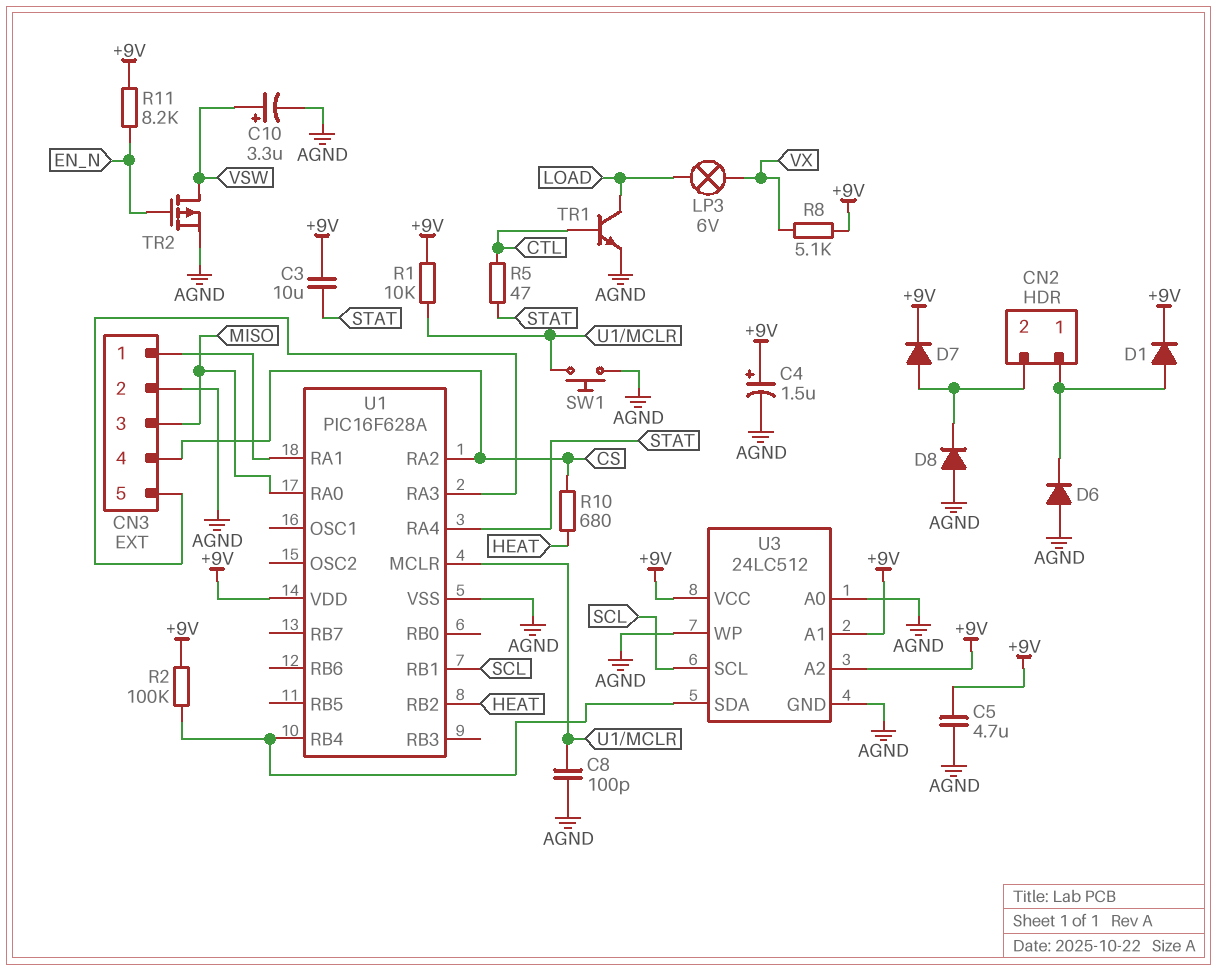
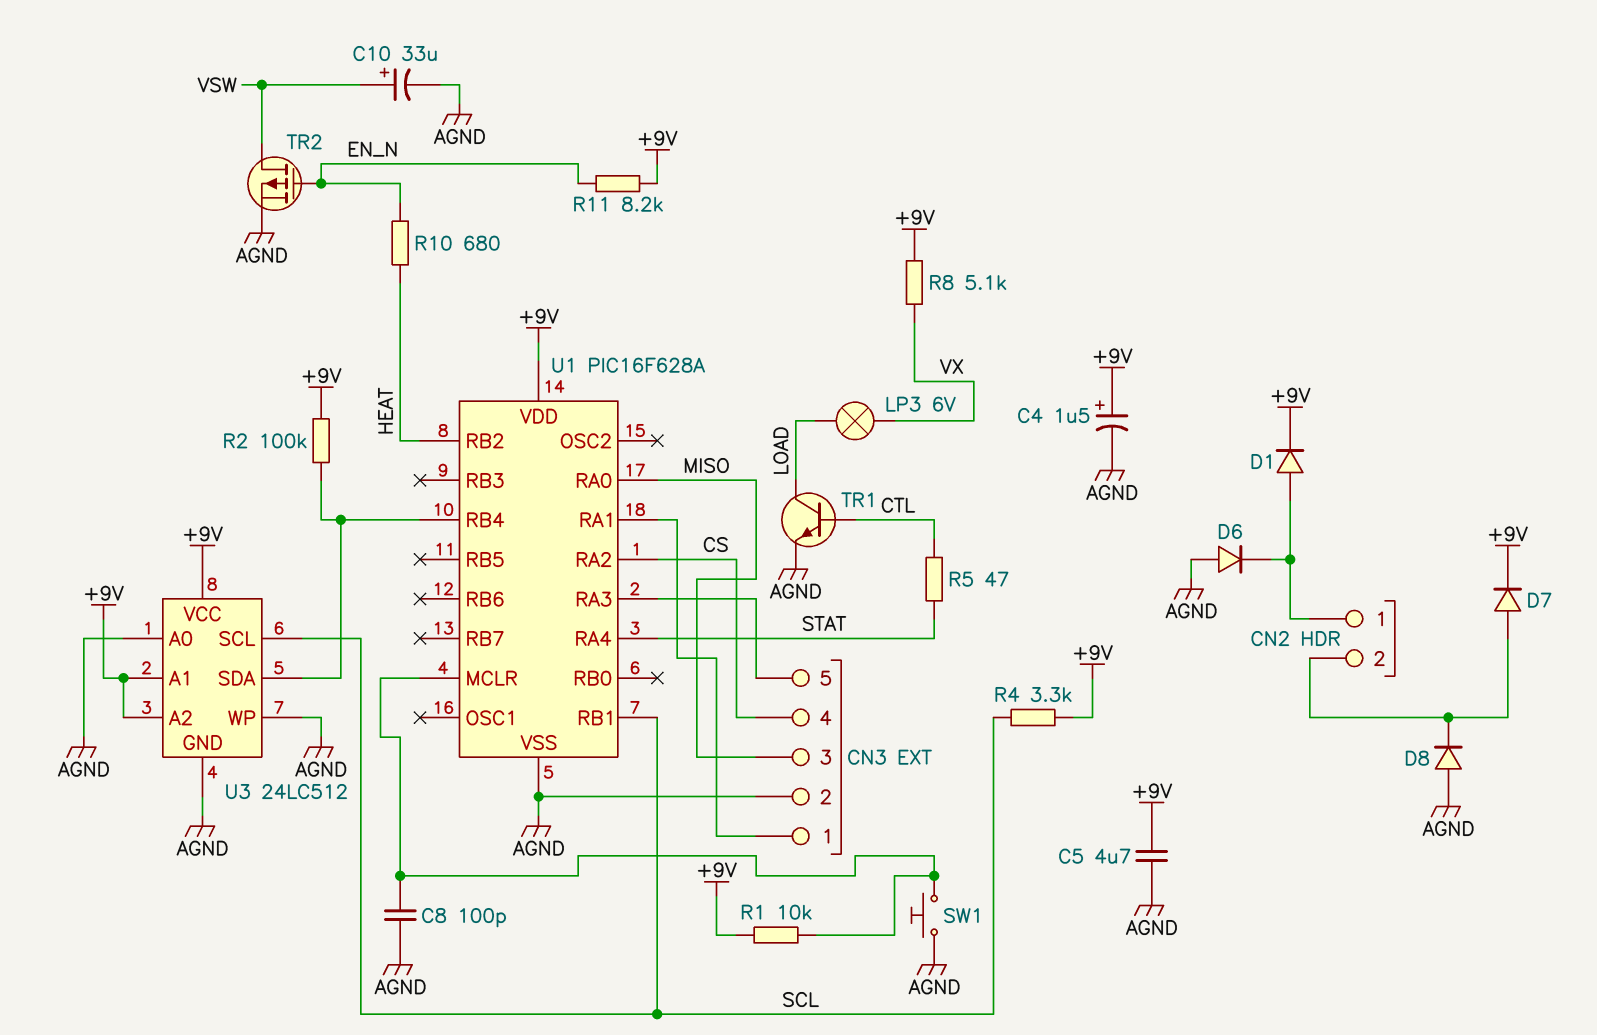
C3: 10uF (+9V, STAT) -> none
C10: 3.3uF (plus VSW, minus AGND) -> 33uF (plus VSW, minus AGND)
R4: none -> 3.3k (+9V, SCL)
R10: 680 (CS, HEAT) -> 680 (EN_N, HEAT)

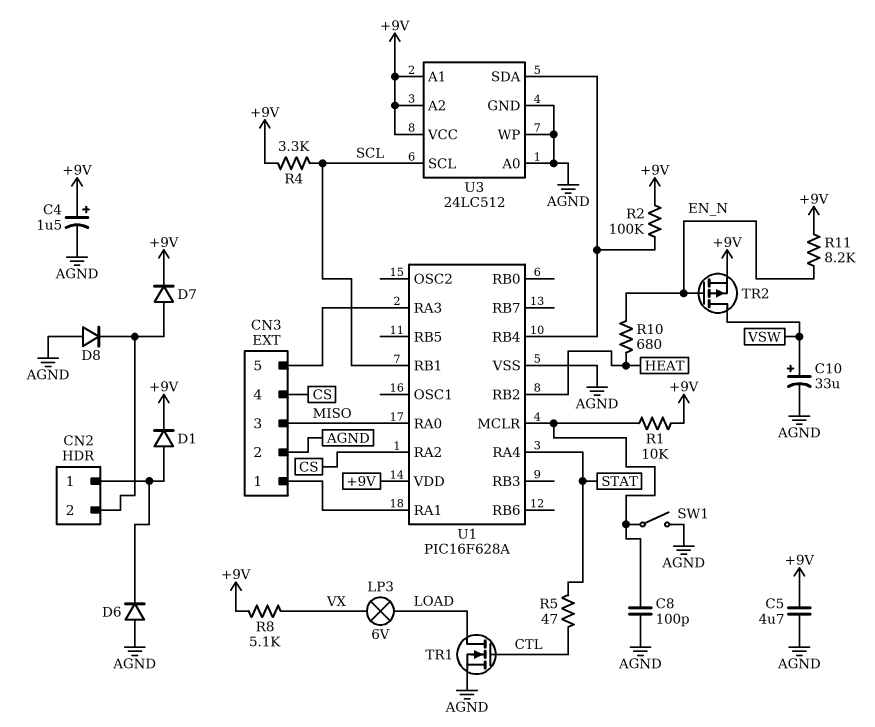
SW1: button (AGND, U1/MCLR) -> switch (AGND, U1/MCLR)
TR1: NPN (B CTL, C LOAD, E AGND) -> NMOS (G CTL, D LOAD, S AGND)
TR2: PMOS (G EN_N, D VSW, S AGND) -> PMOS (G EN_N, D VSW, S +9V)

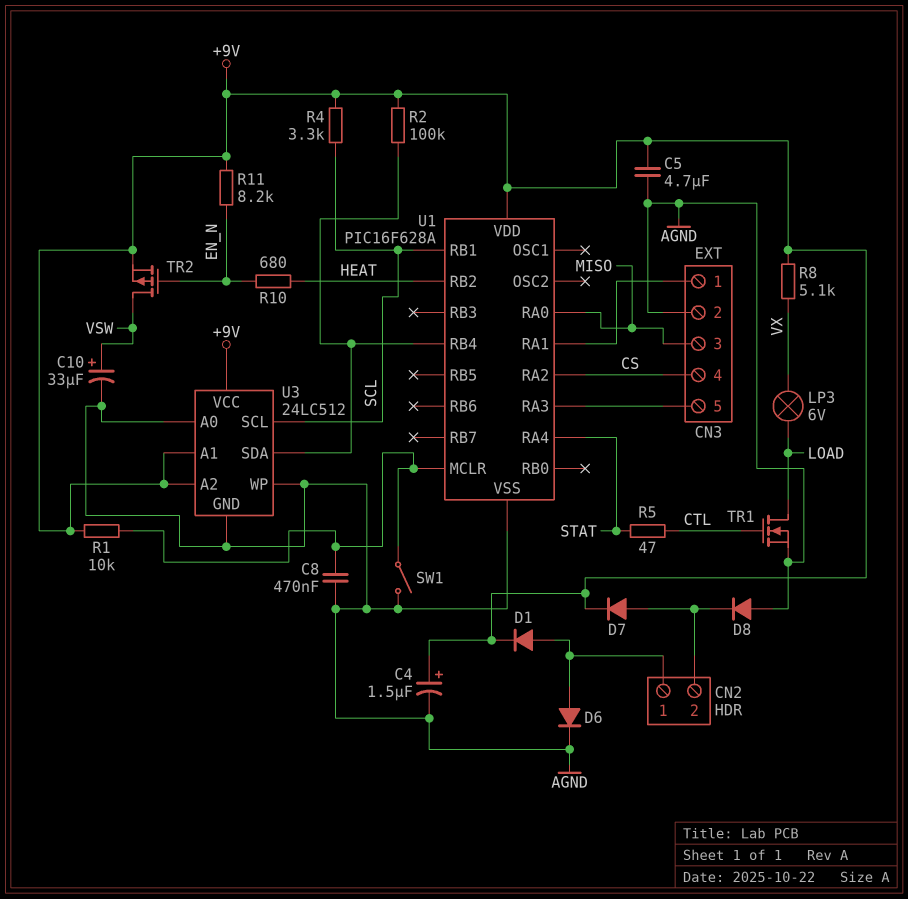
C8: 100pF (AGND, U1/MCLR) -> 470nF (AGND, U1/MCLR)
D6: diode (A AGND, K CN2/1) -> diode (A CN2/1, K AGND)

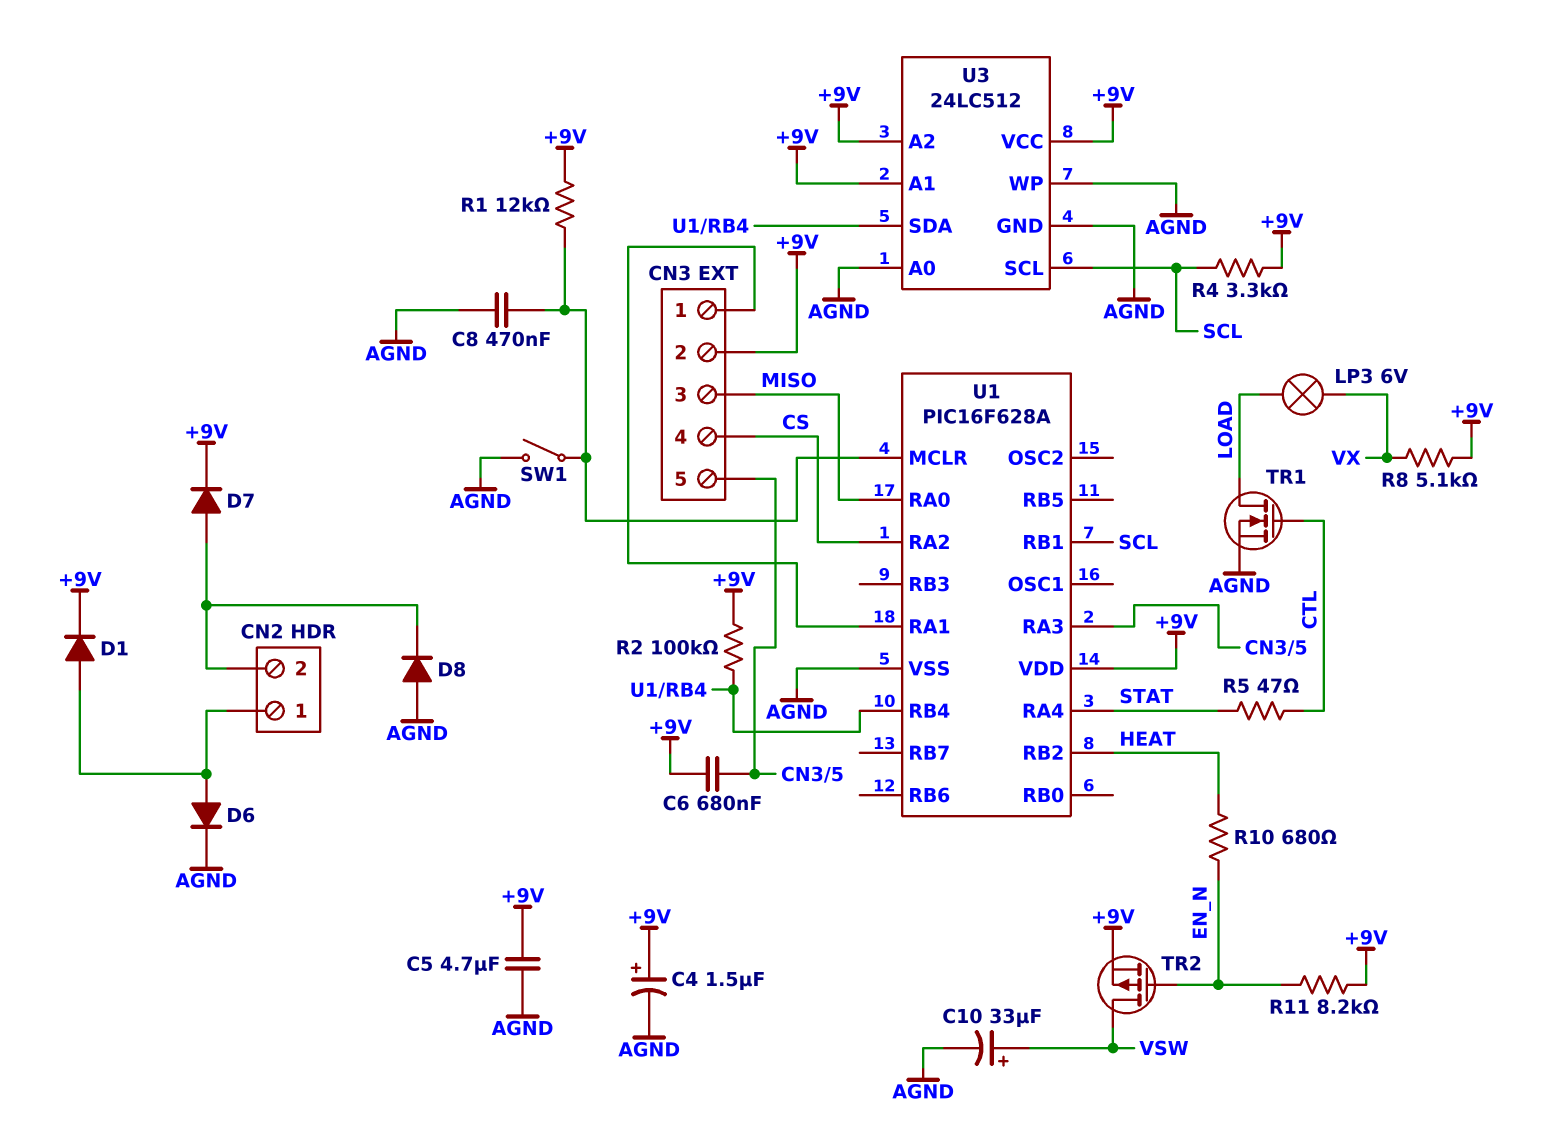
C6: none -> 680nF (+9V, CN3/5)
CN3 pin 2: AGND -> +9V
R1: 10k (+9V, U1/MCLR) -> 12k (+9V, U1/MCLR)

